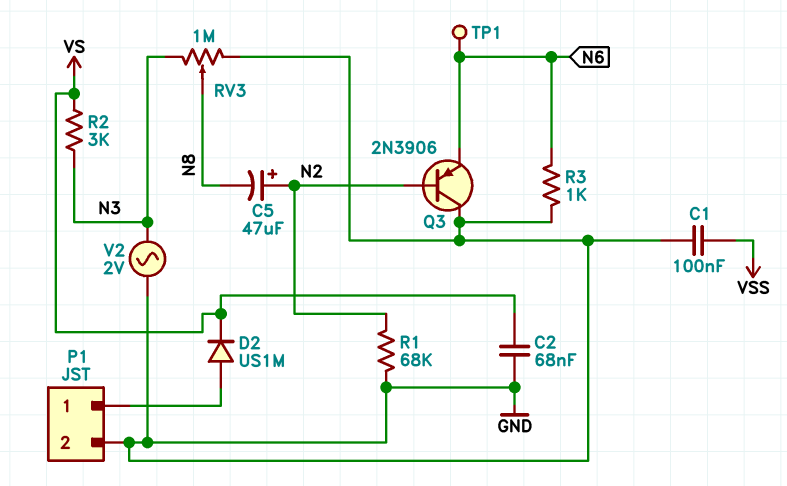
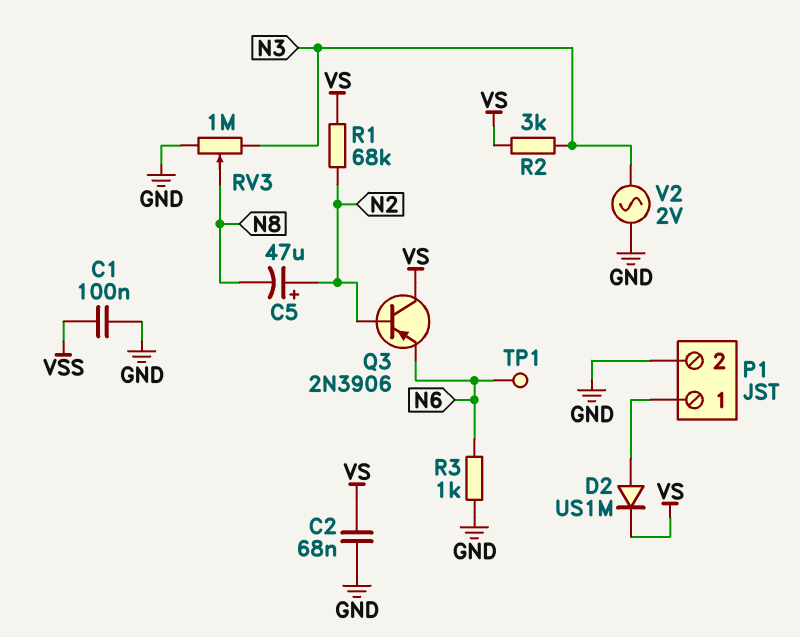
Q3: PNP 2N3906 (B N2, C GND, E N6) -> PNP 2N3906 (B N2, C VS, E N6)
R1: 68k (GND, N2) -> 68k (N2, VS)

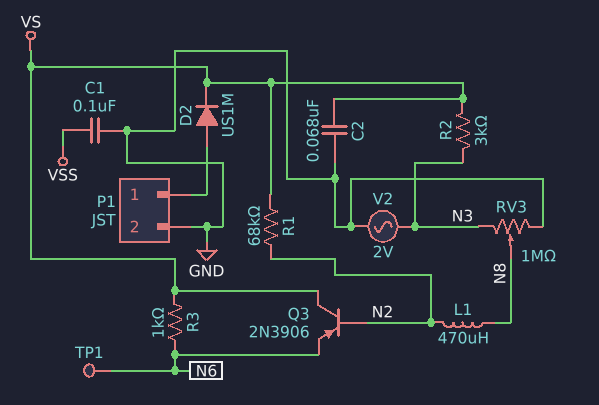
C5: 47uF (plus N2, minus N8) -> none
L1: none -> 470uH (N2, N8)
R3: 1k (GND, N6) -> 1k (N6, VS)

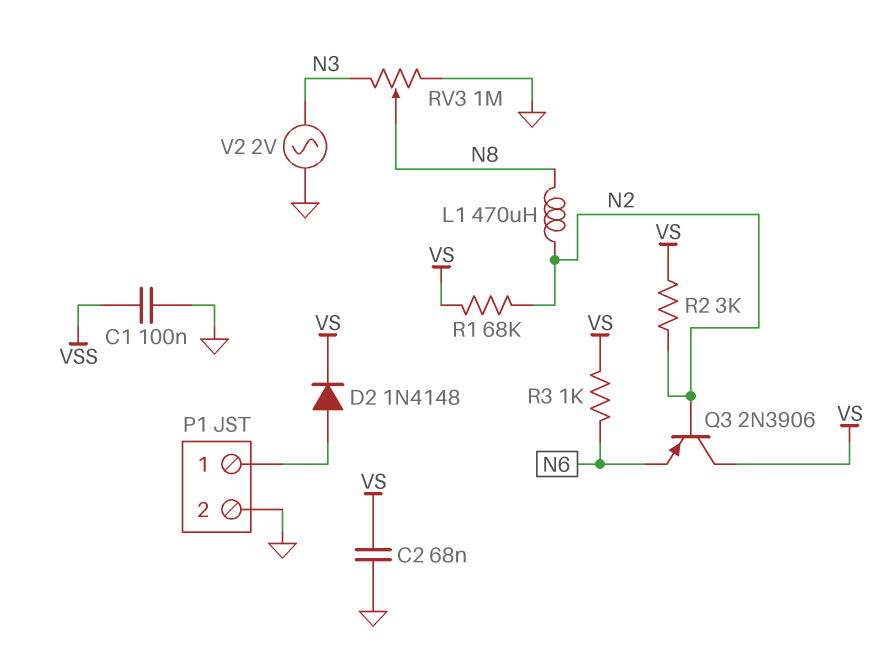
D2: diode US1M (A P1/1, K VS) -> diode 1N4148 (A P1/1, K VS)
R2: 3k (N3, VS) -> 3k (N2, VS)
TP1: test point (N6) -> none

